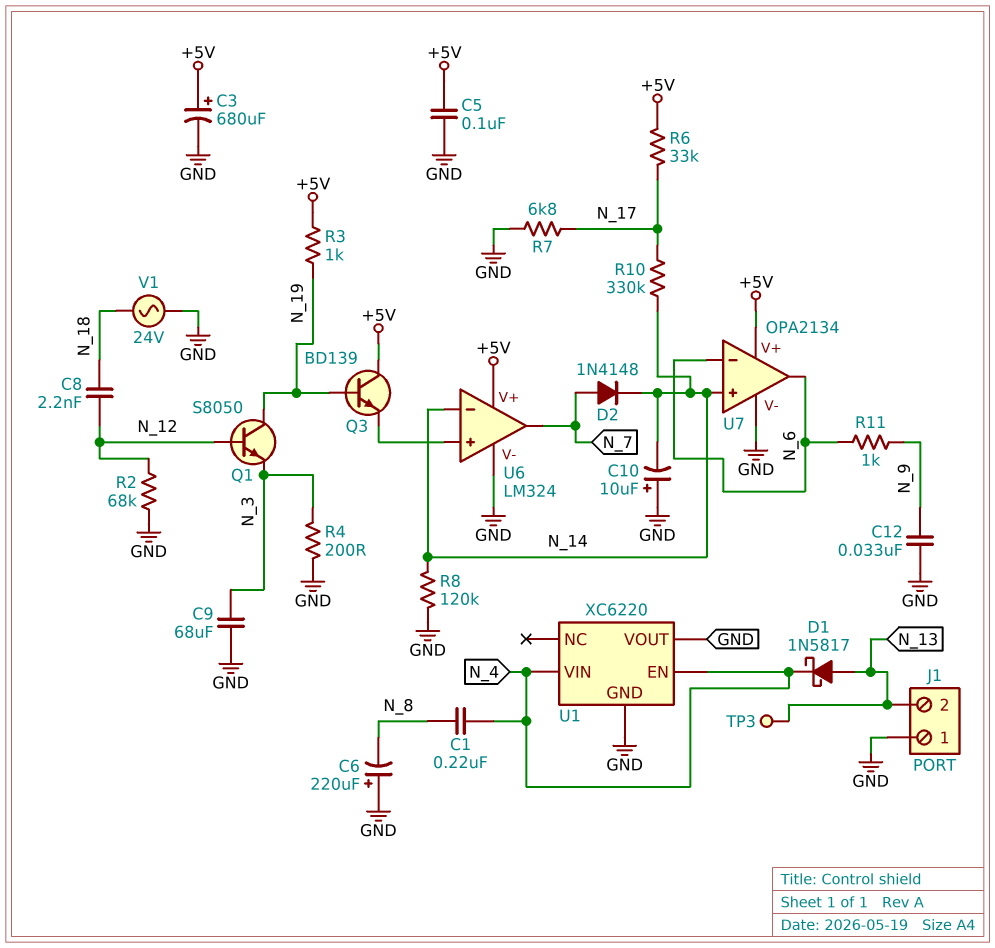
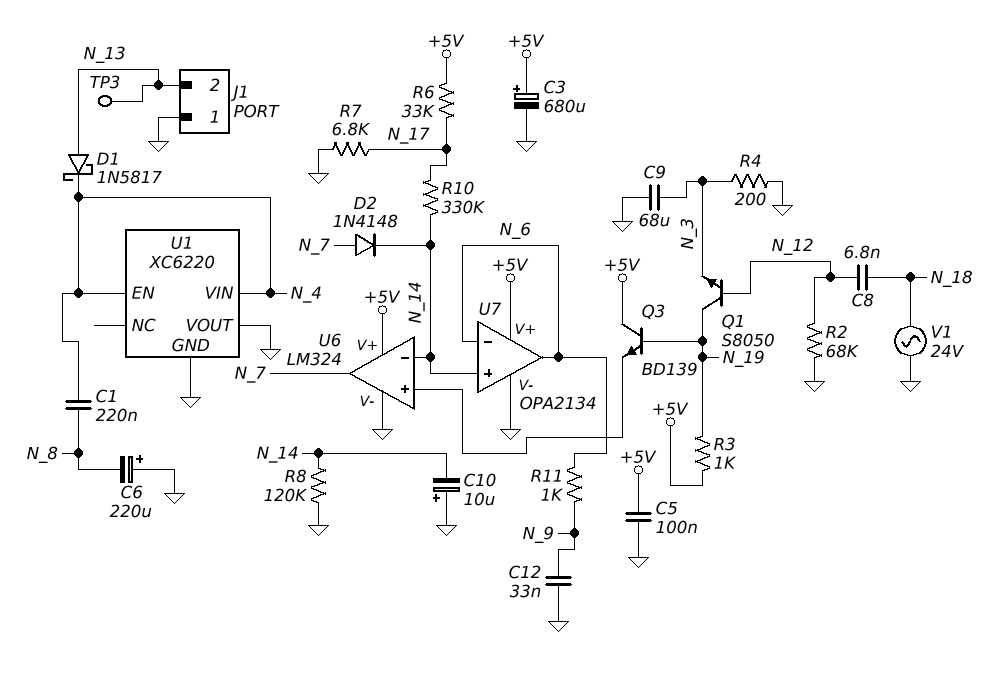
C8: 2.2nF (N_12, N_18) -> 6.8nF (N_12, N_18)

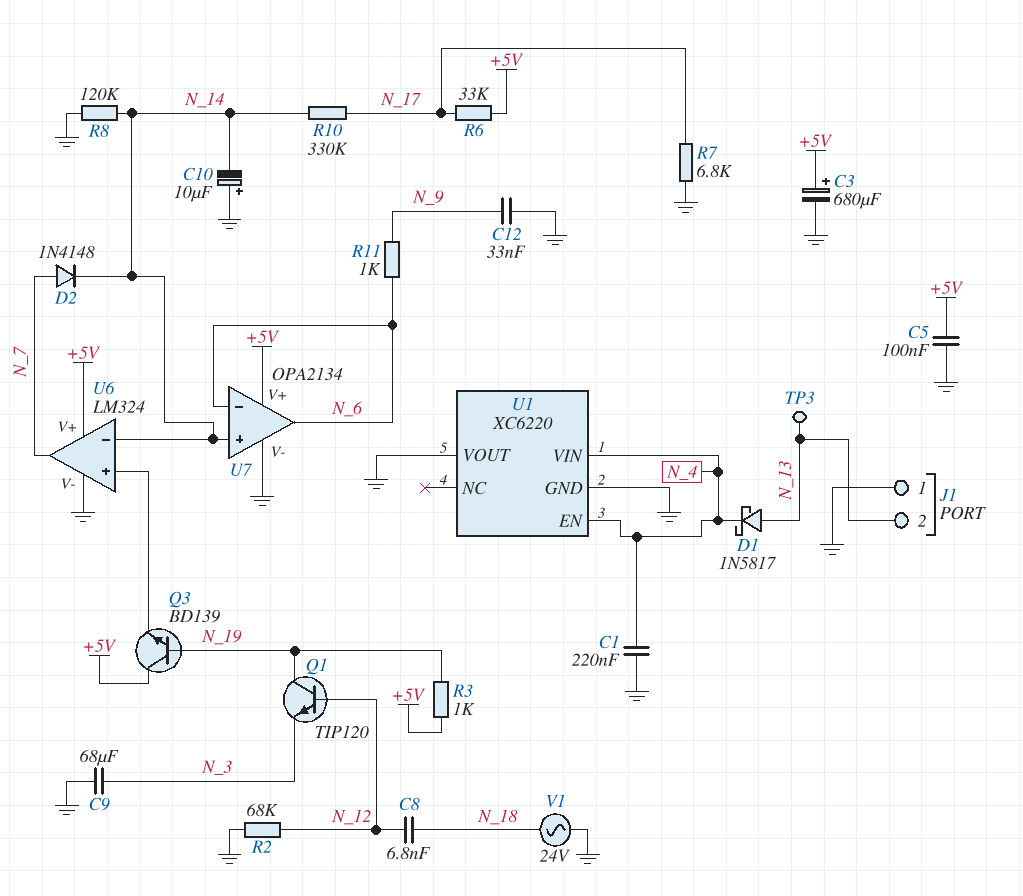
C1: 220nF (N_4, N_8) -> 220nF (GND, N_4)
C6: 220uF (plus GND, minus N_8) -> none
Q1: NPN S8050 (B N_12, C N_19, E N_3) -> NPN TIP120 (B N_12, C N_19, E N_3)
R4: 200 (GND, N_3) -> none

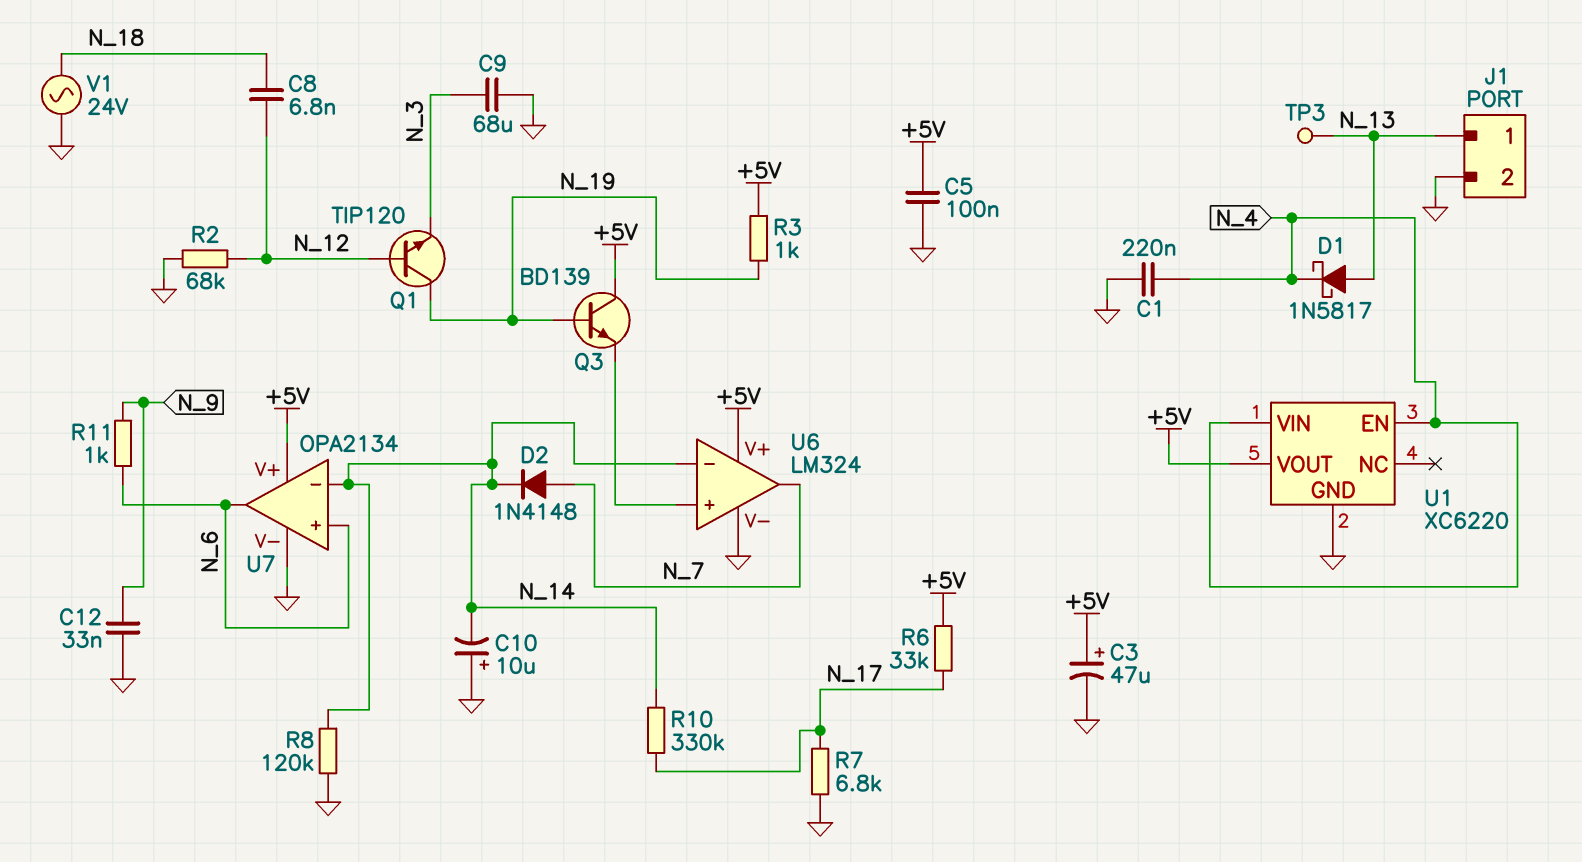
C3: 680uF (plus +5V, minus GND) -> 47uF (plus +5V, minus GND)
J1 pin 1: GND -> N_13
J1 pin 2: N_13 -> GND
U1 pin VOUT: GND -> +5V
U7 pin in+: N_14 -> N_6
U7 pin in-: N_6 -> N_14

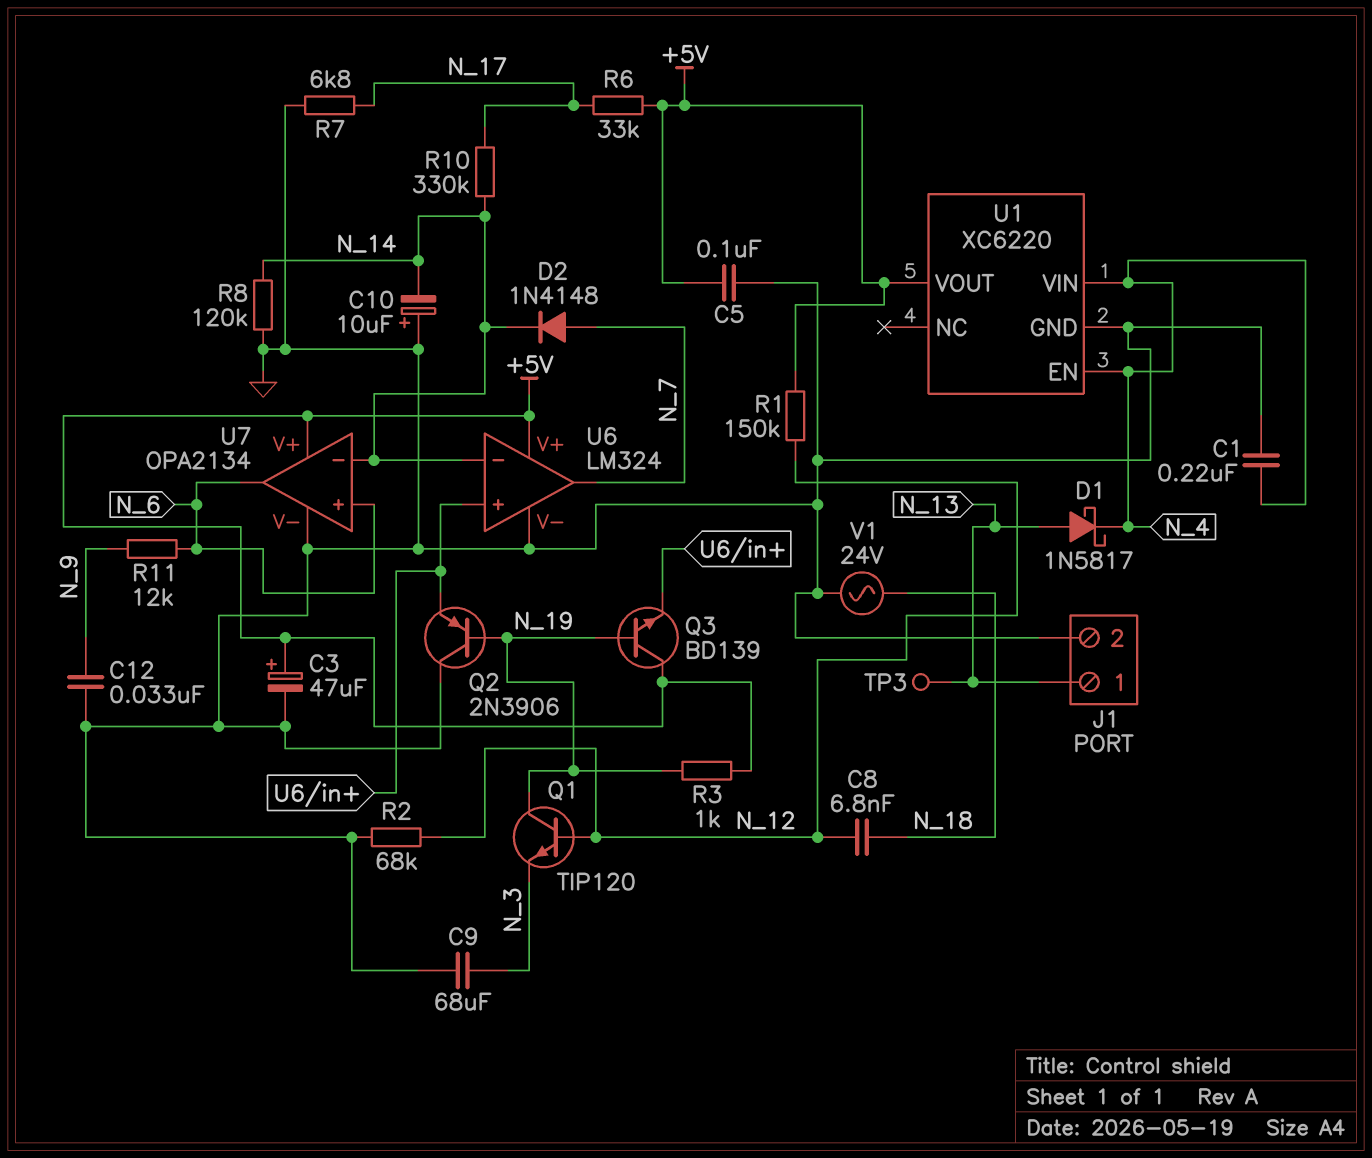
Q2: none -> PNP 2N3906 (B N_19, C GND, E U6/in+)
R1: none -> 150k (+5V, N_12)
R11: 1k (N_6, N_9) -> 12k (N_6, N_9)

